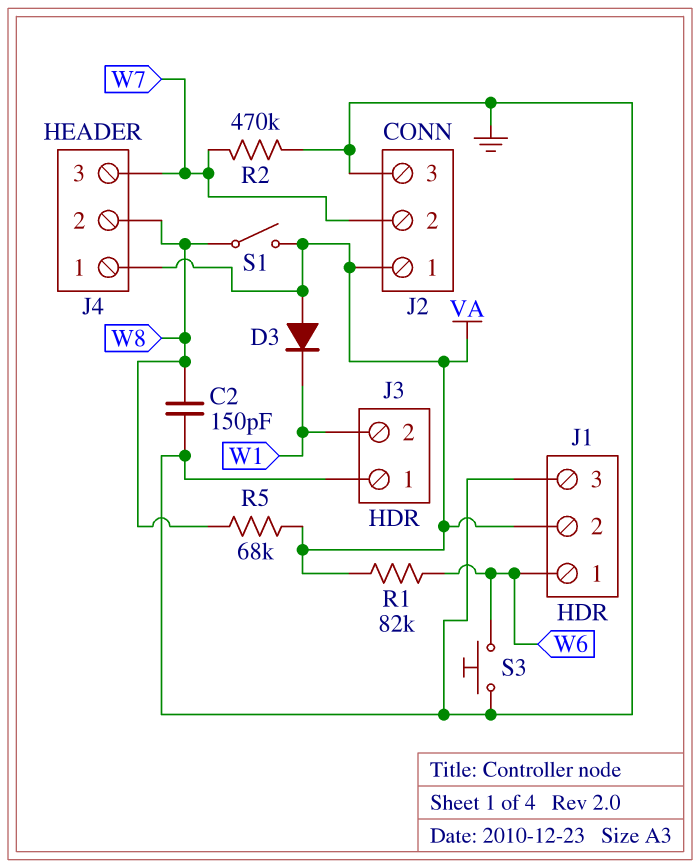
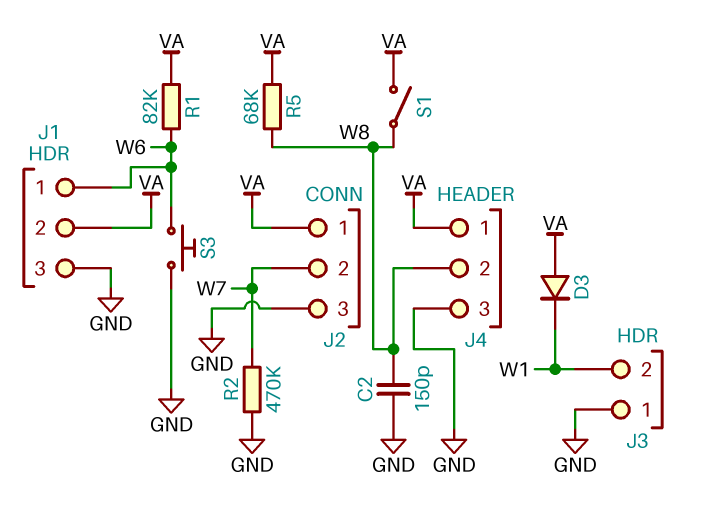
J4 pin 3: W7 -> GND

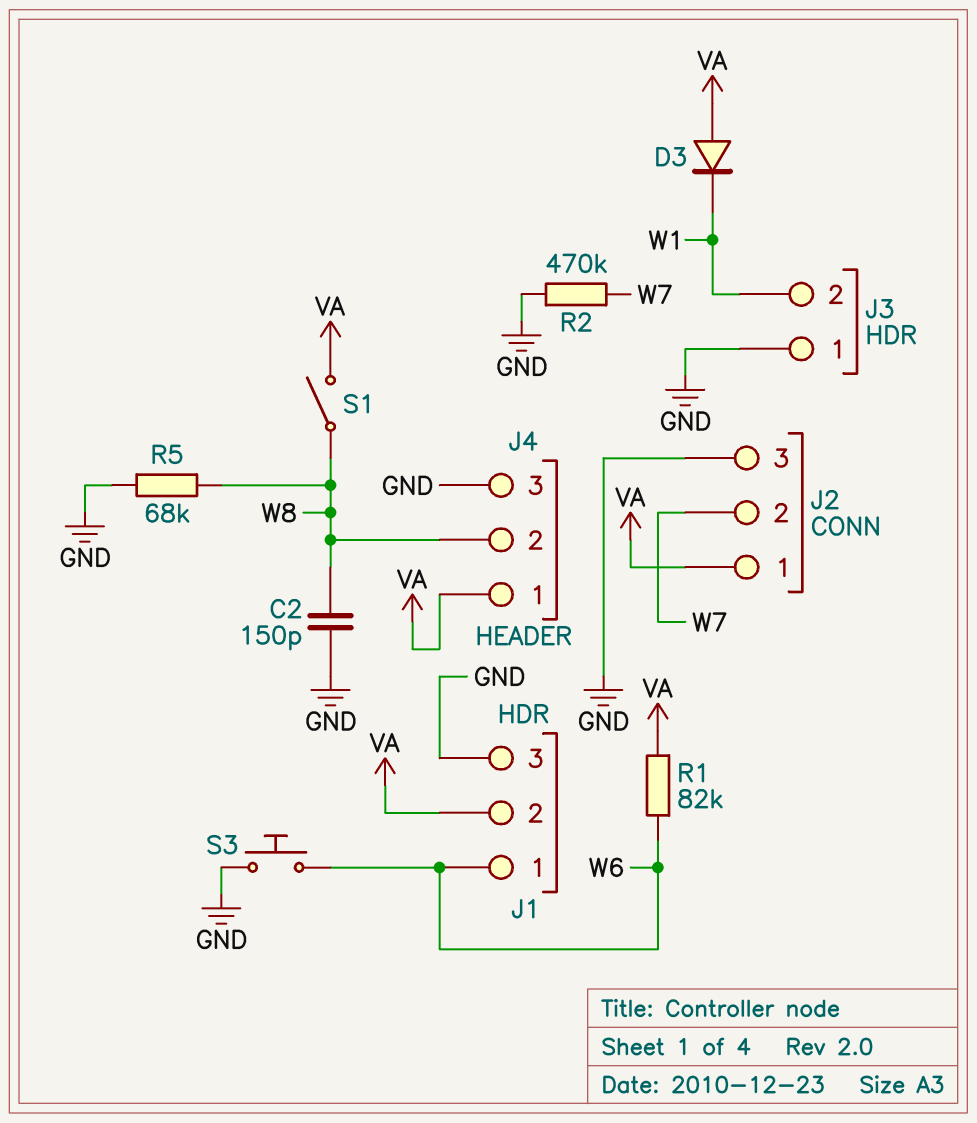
R5: 68k (VA, W8) -> 68k (GND, W8)

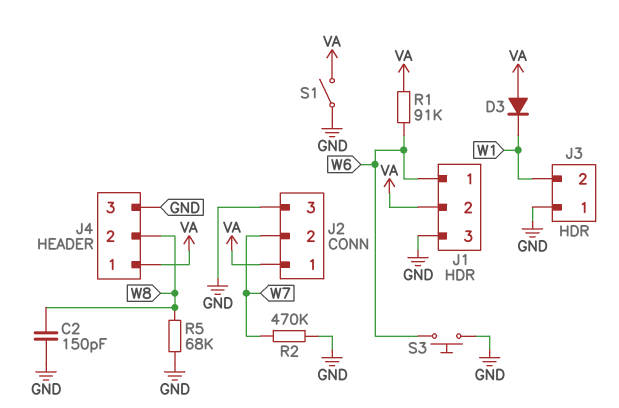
R1: 82k (VA, W6) -> 91k (VA, W6)
S1: switch (VA, W8) -> switch (GND, VA)

